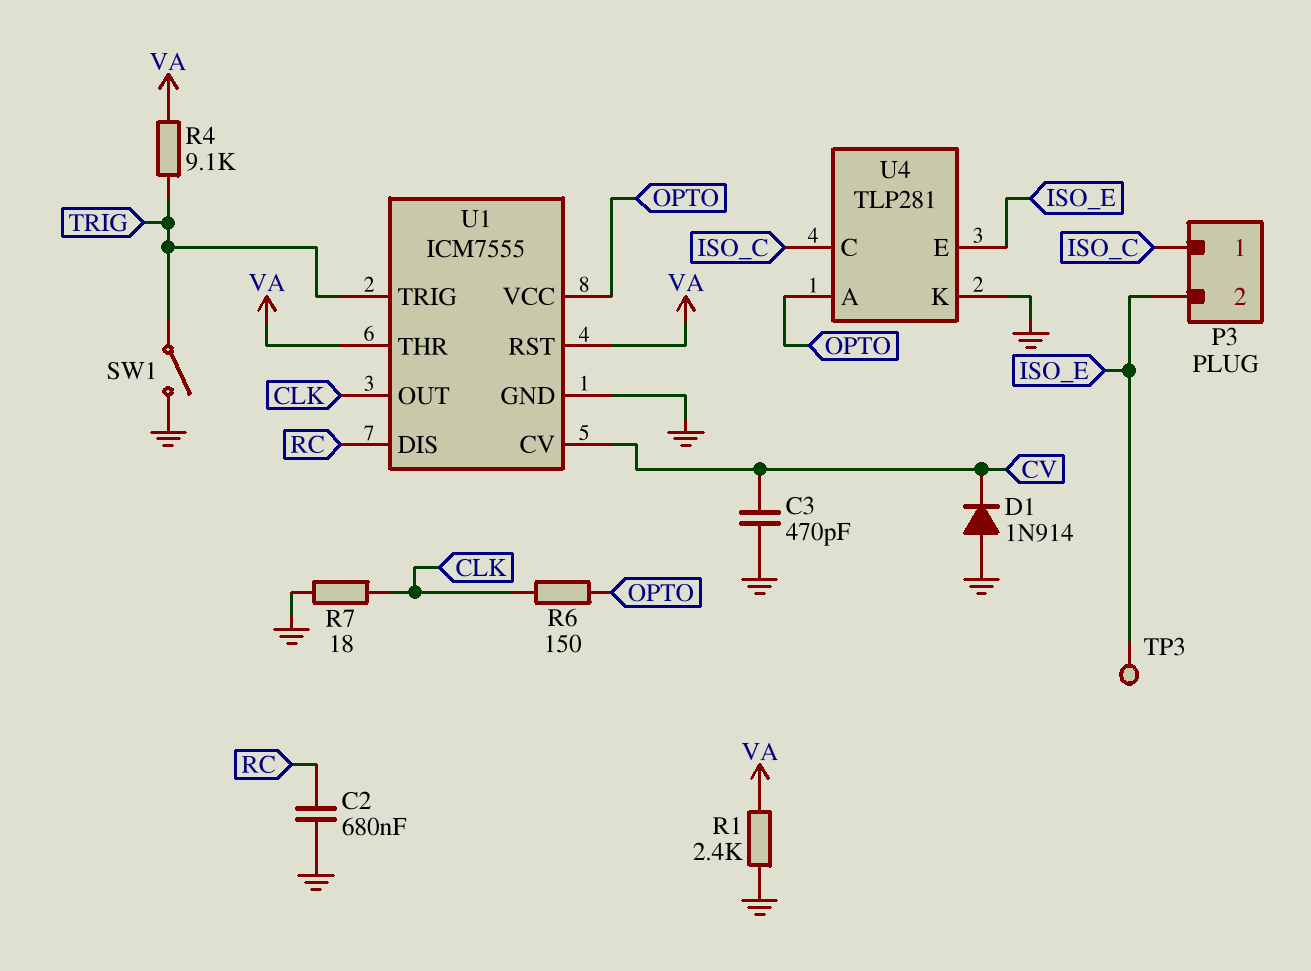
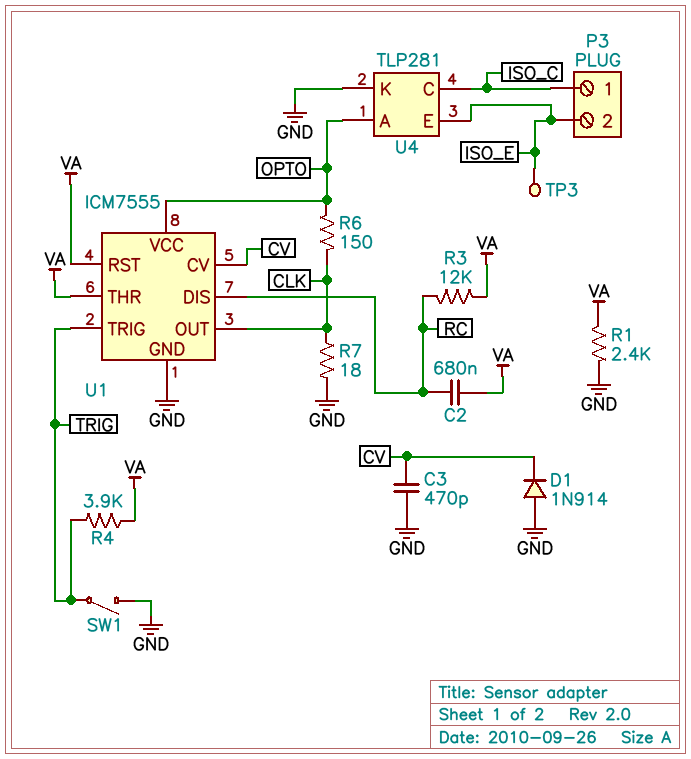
C2: 680nF (GND, RC) -> 680nF (RC, VA)
R3: none -> 12k (RC, VA)
R4: 9.1k (TRIG, VA) -> 3.9k (TRIG, VA)

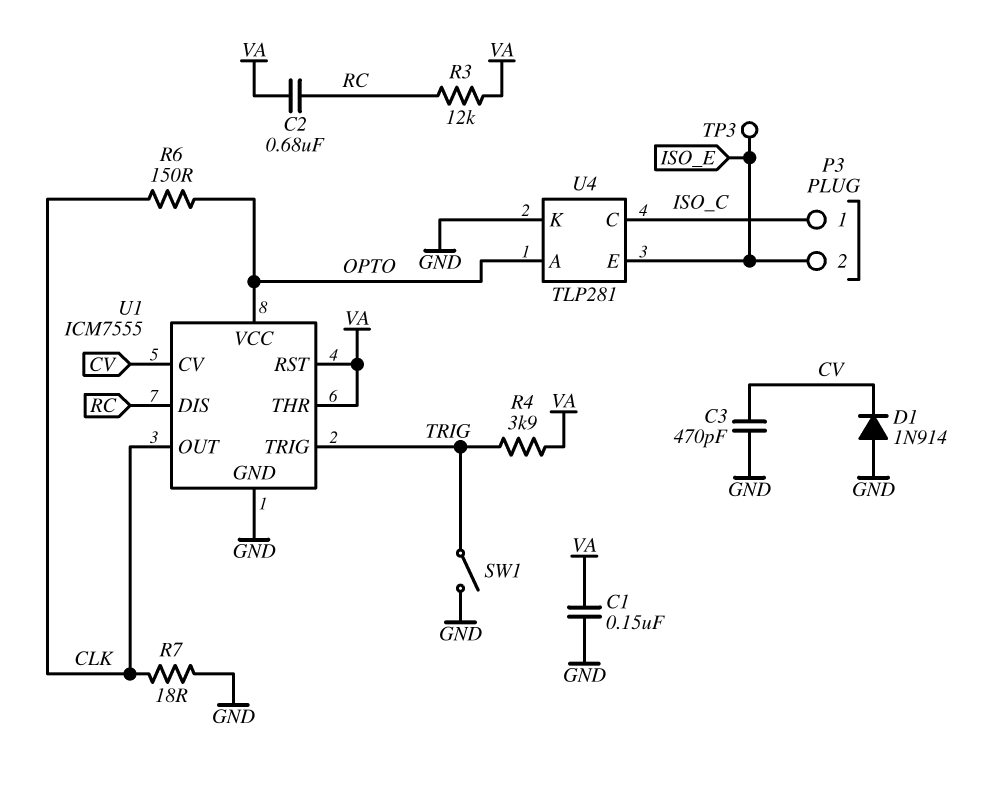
C1: none -> 150nF (GND, VA)
R1: 2.4k (GND, VA) -> none

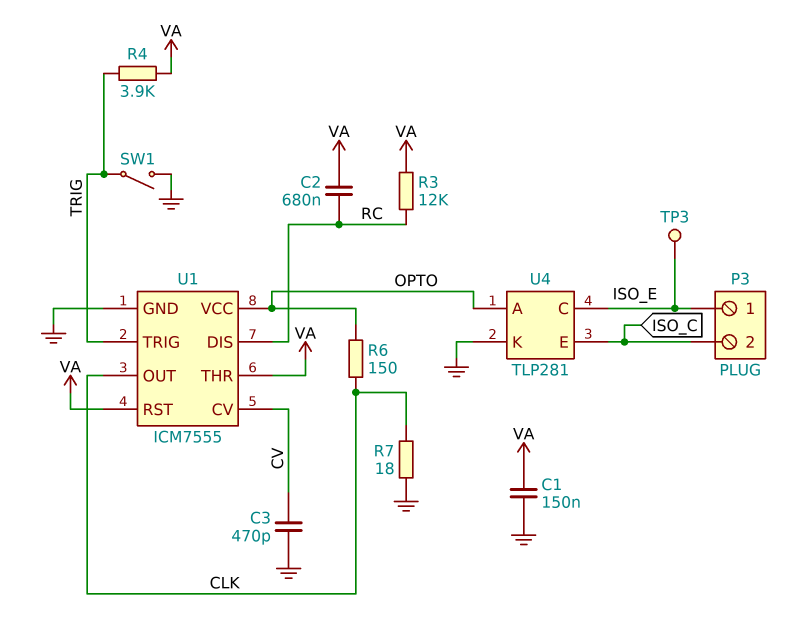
D1: diode 1N914 (A GND, K CV) -> none
P3 pin 1: ISO_C -> ISO_E
P3 pin 2: ISO_E -> ISO_C
U4 pin C: ISO_C -> ISO_E
U4 pin E: ISO_E -> ISO_C

